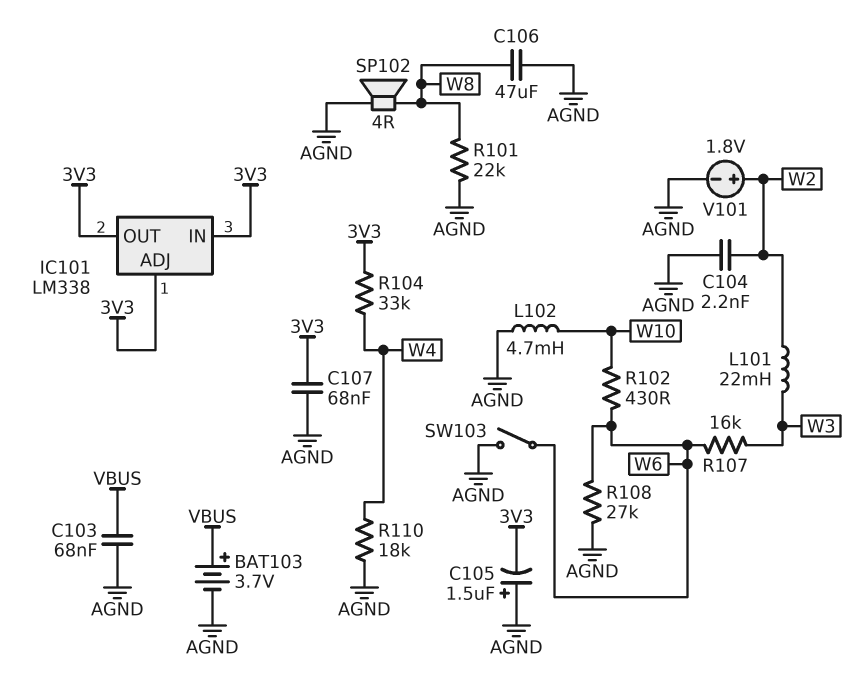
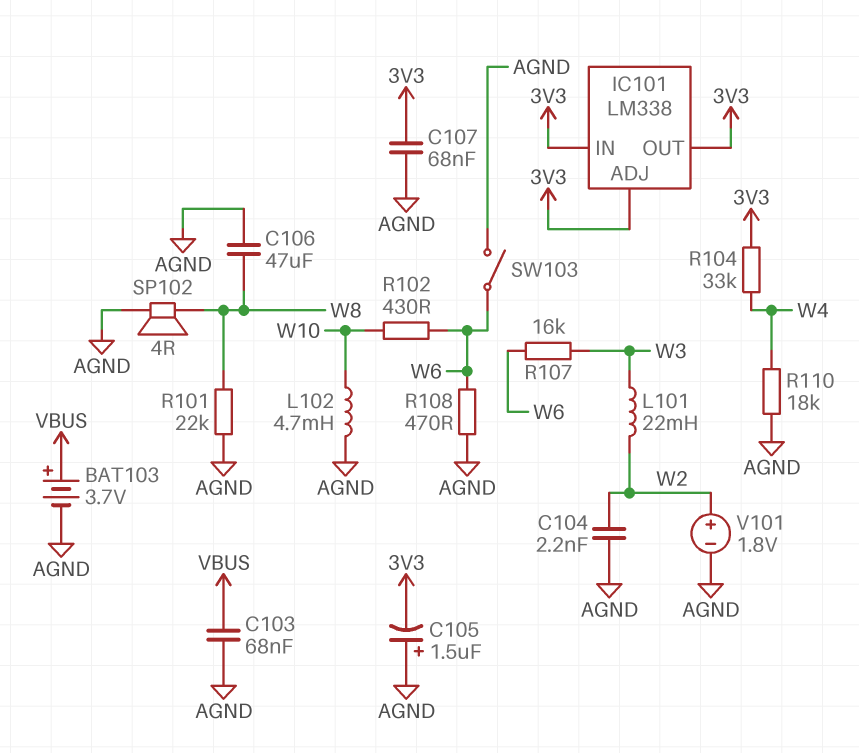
R108: 27k (AGND, W6) -> 470 (AGND, W6)

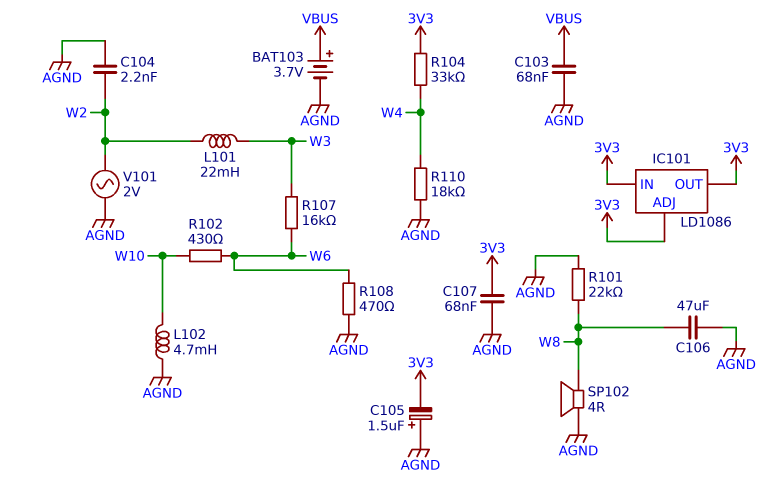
IC101: LM338 -> LD1086
SW103: switch (AGND, W6) -> none
V101: 1.8V (plus W2, minus AGND) -> AC 2V (AGND, W2)

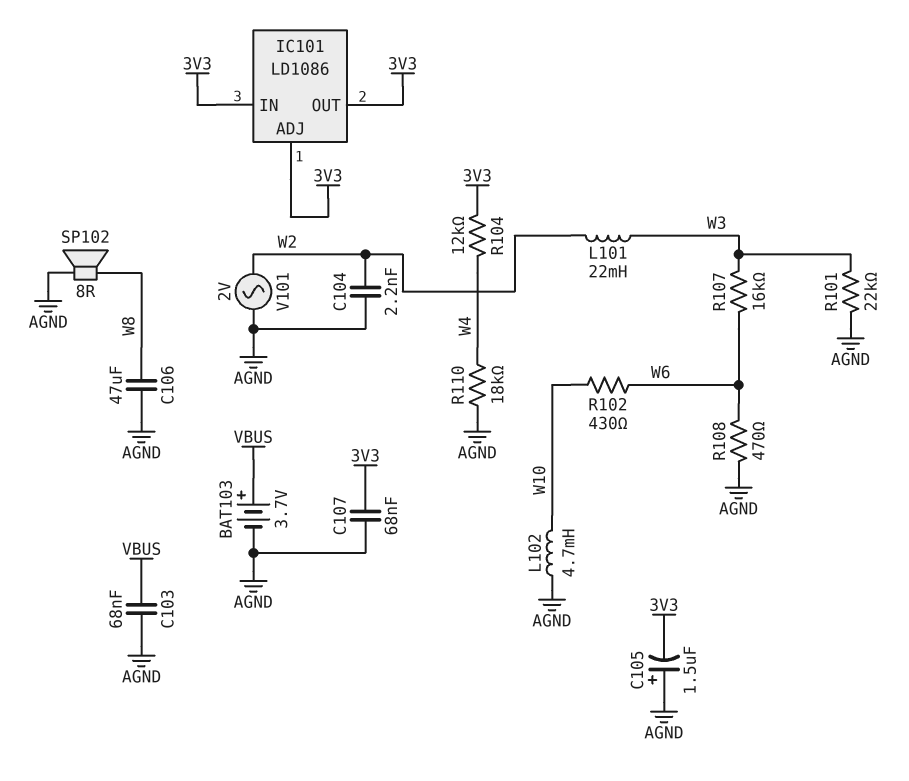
R101: 22k (AGND, W8) -> 22k (AGND, W3)
R104: 33k (3V3, W4) -> 12k (3V3, W4)
SP102: speaker 4R (AGND, W8) -> speaker 8R (AGND, W8)

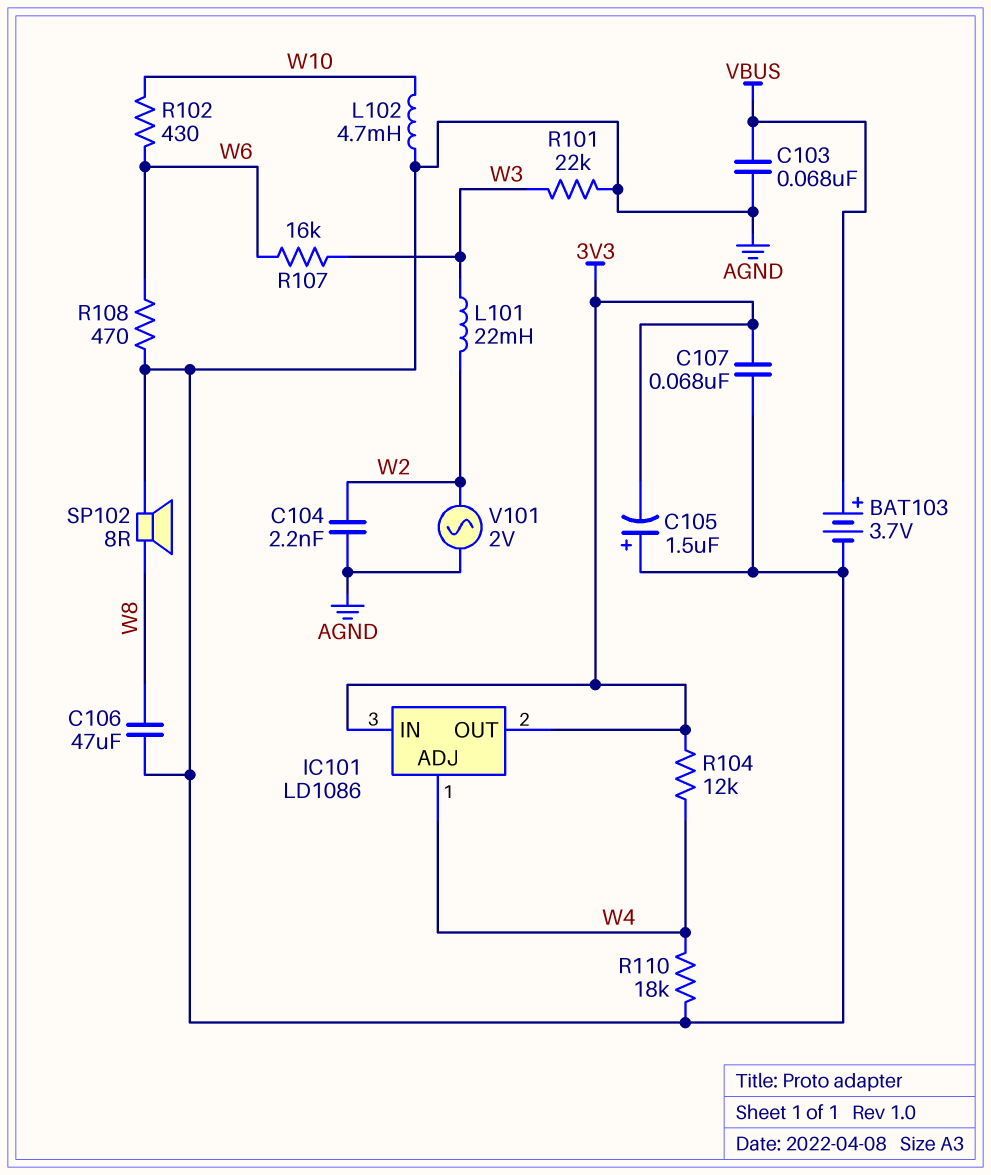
IC101 pin ADJ: 3V3 -> W4

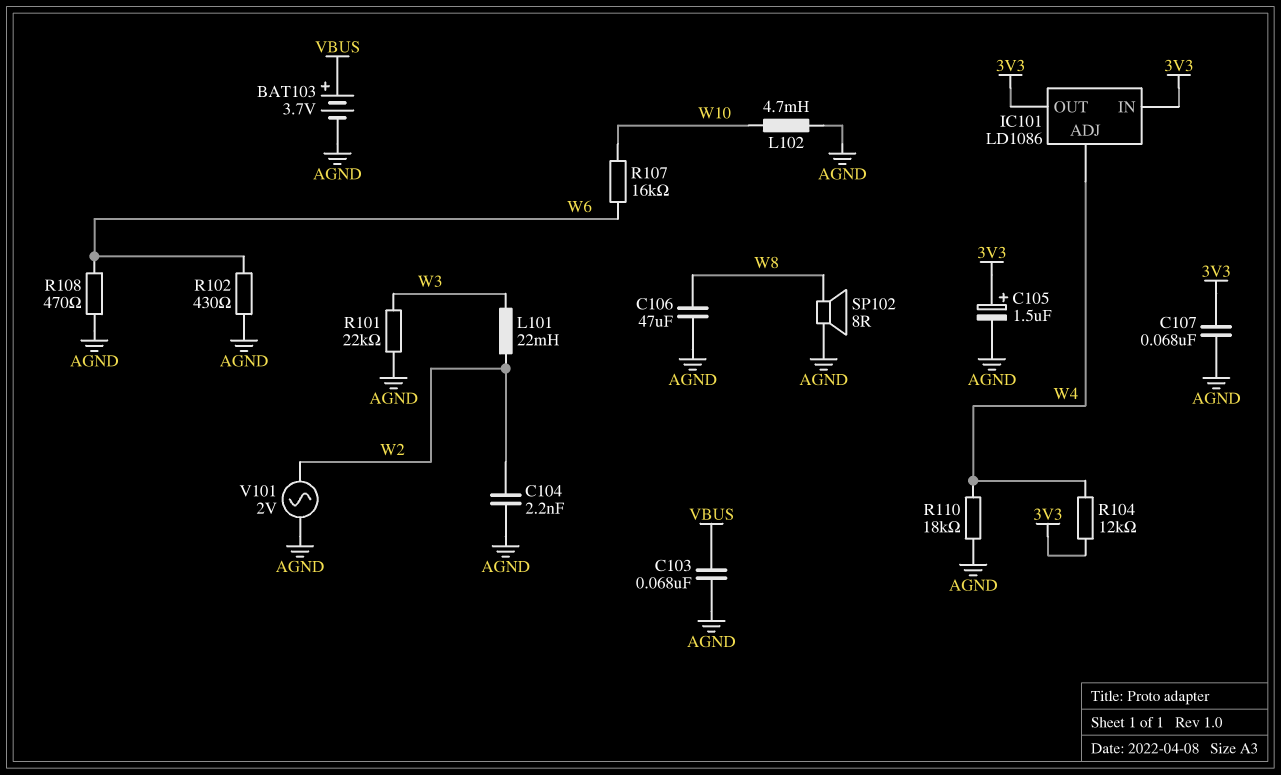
C105: 1.5uF (plus AGND, minus 3V3) -> 1.5uF (plus 3V3, minus AGND)
R102: 430 (W6, W10) -> 430 (AGND, W6)
R107: 16k (W3, W6) -> 16k (W6, W10)

